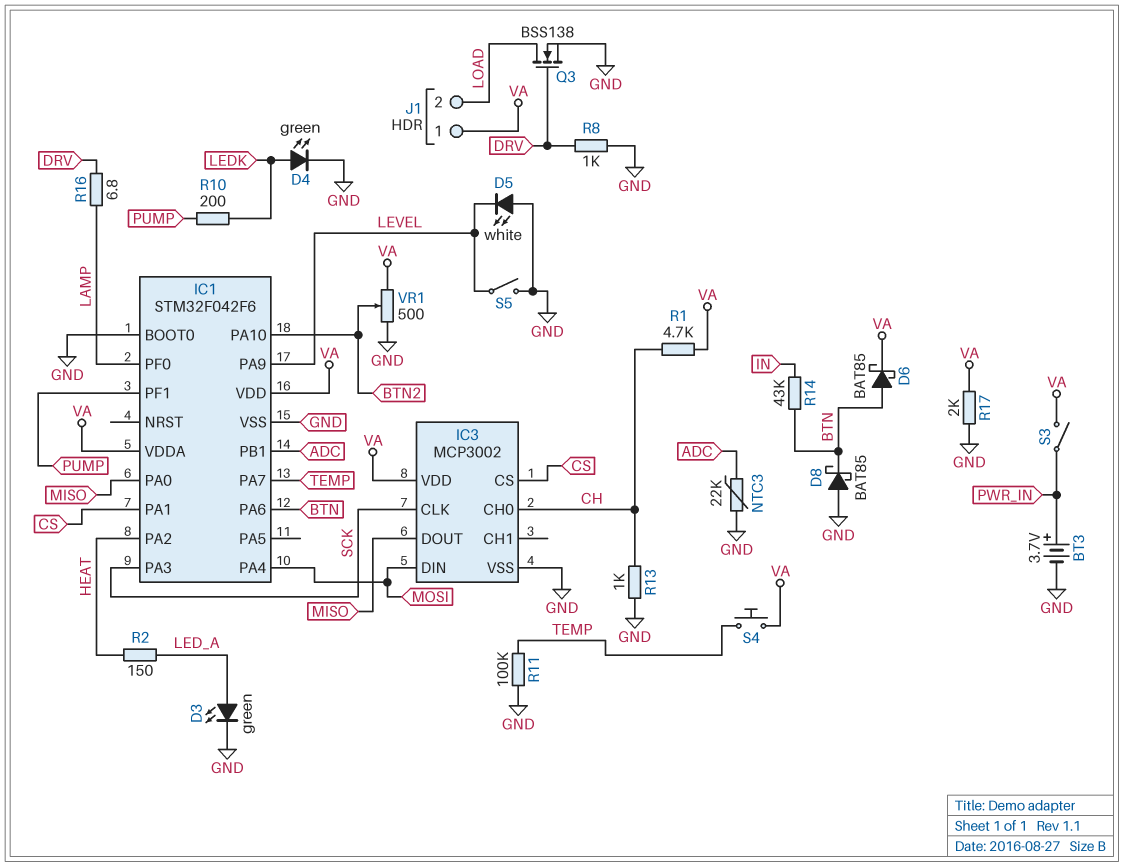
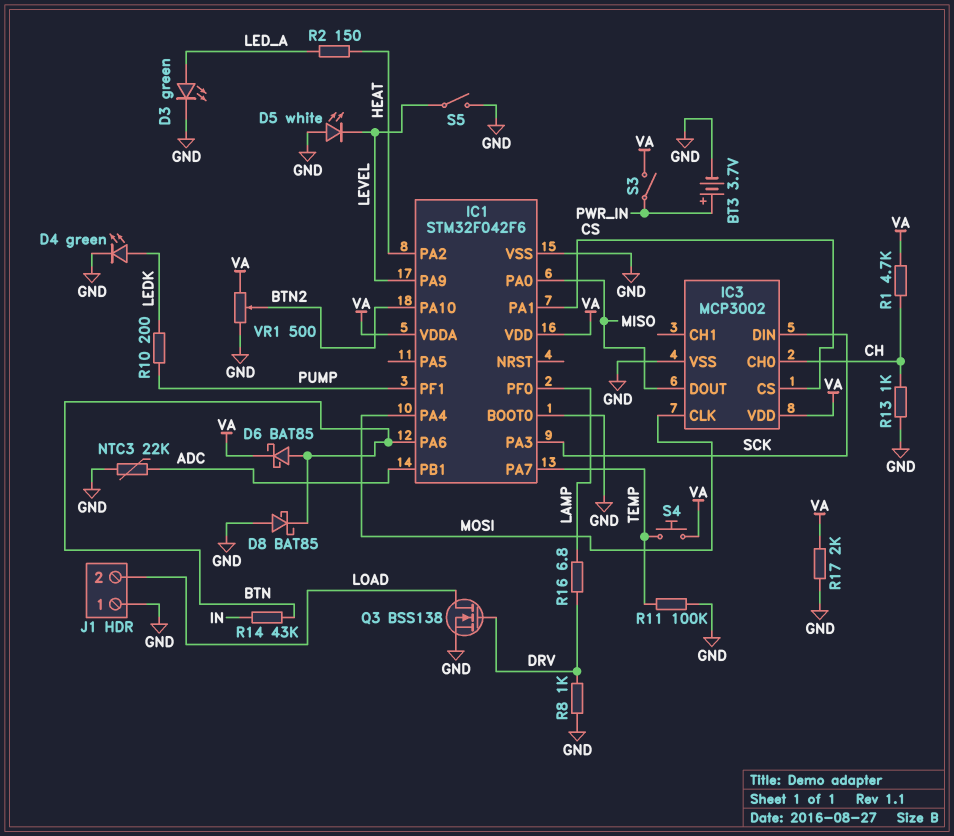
IC3 pin CLK: SCK -> MOSI
IC3 pin DIN: MOSI -> SCK
J1 pin 1: VA -> GND

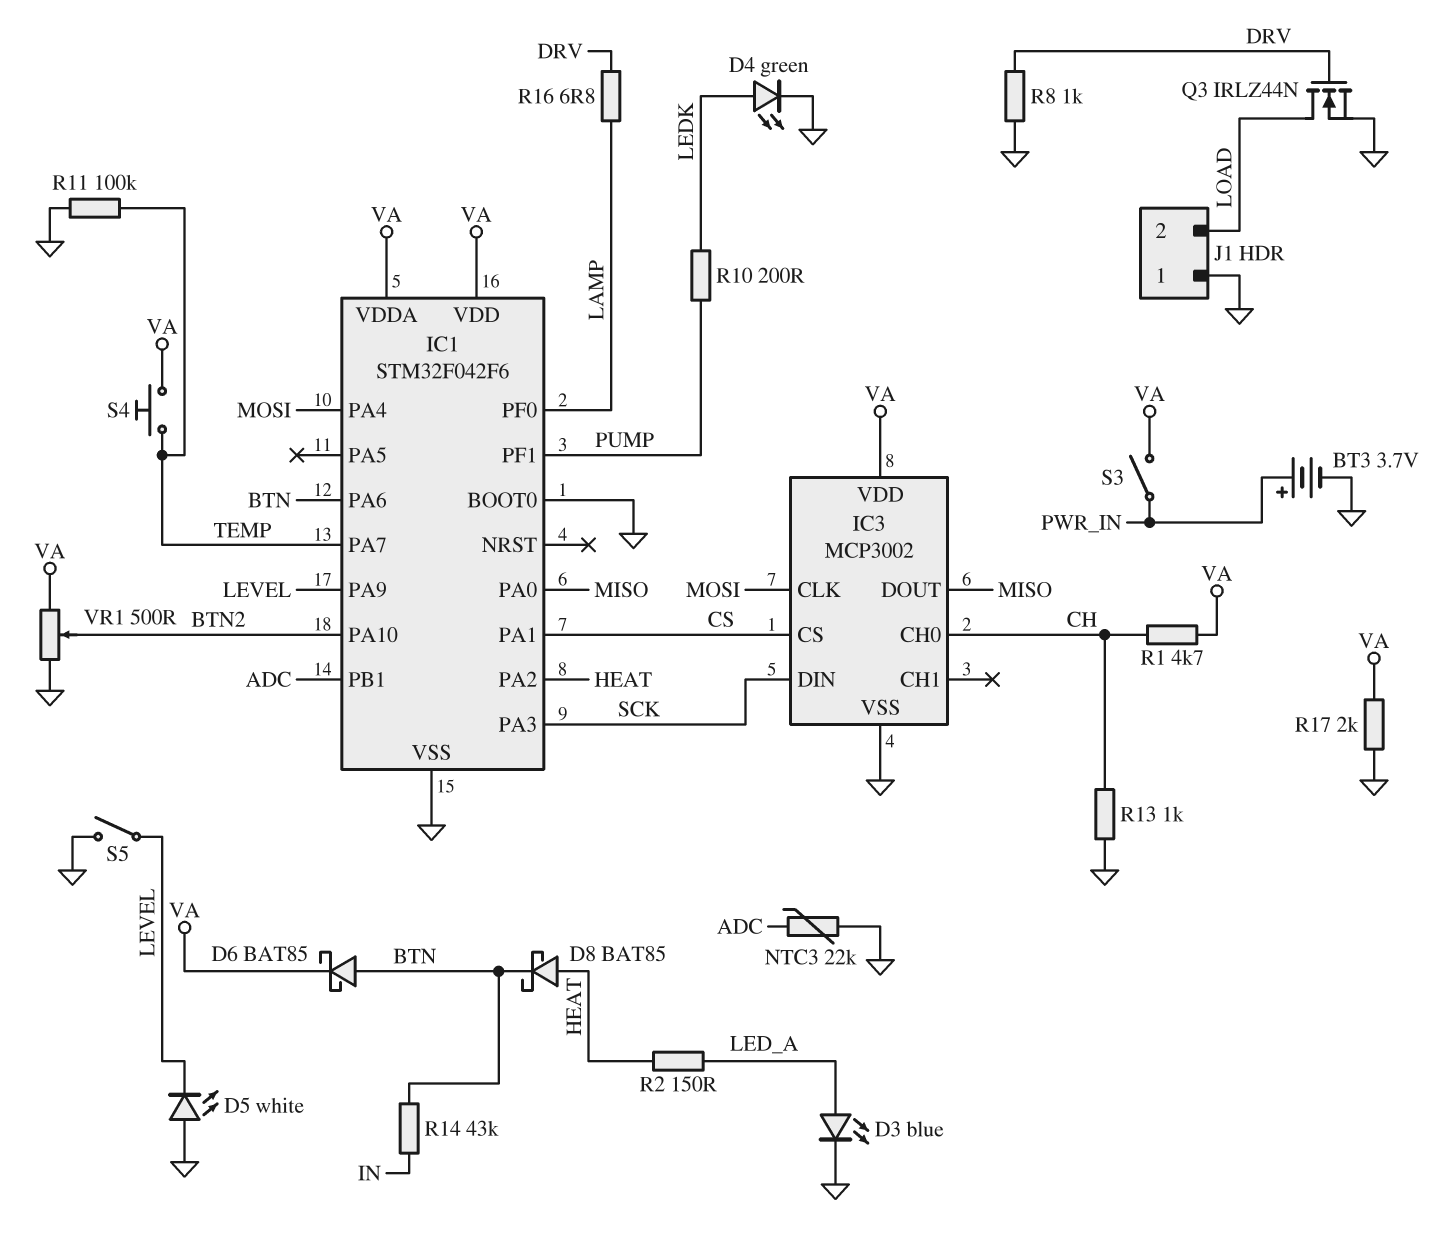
D3: LED green (A LED_A, K GND) -> LED blue (A LED_A, K GND)
D8: schottky BAT85 (A GND, K BTN) -> schottky BAT85 (A HEAT, K BTN)
Q3: NMOS BSS138 (G DRV, D LOAD, S GND) -> NMOS IRLZ44N (G DRV, D LOAD, S GND)

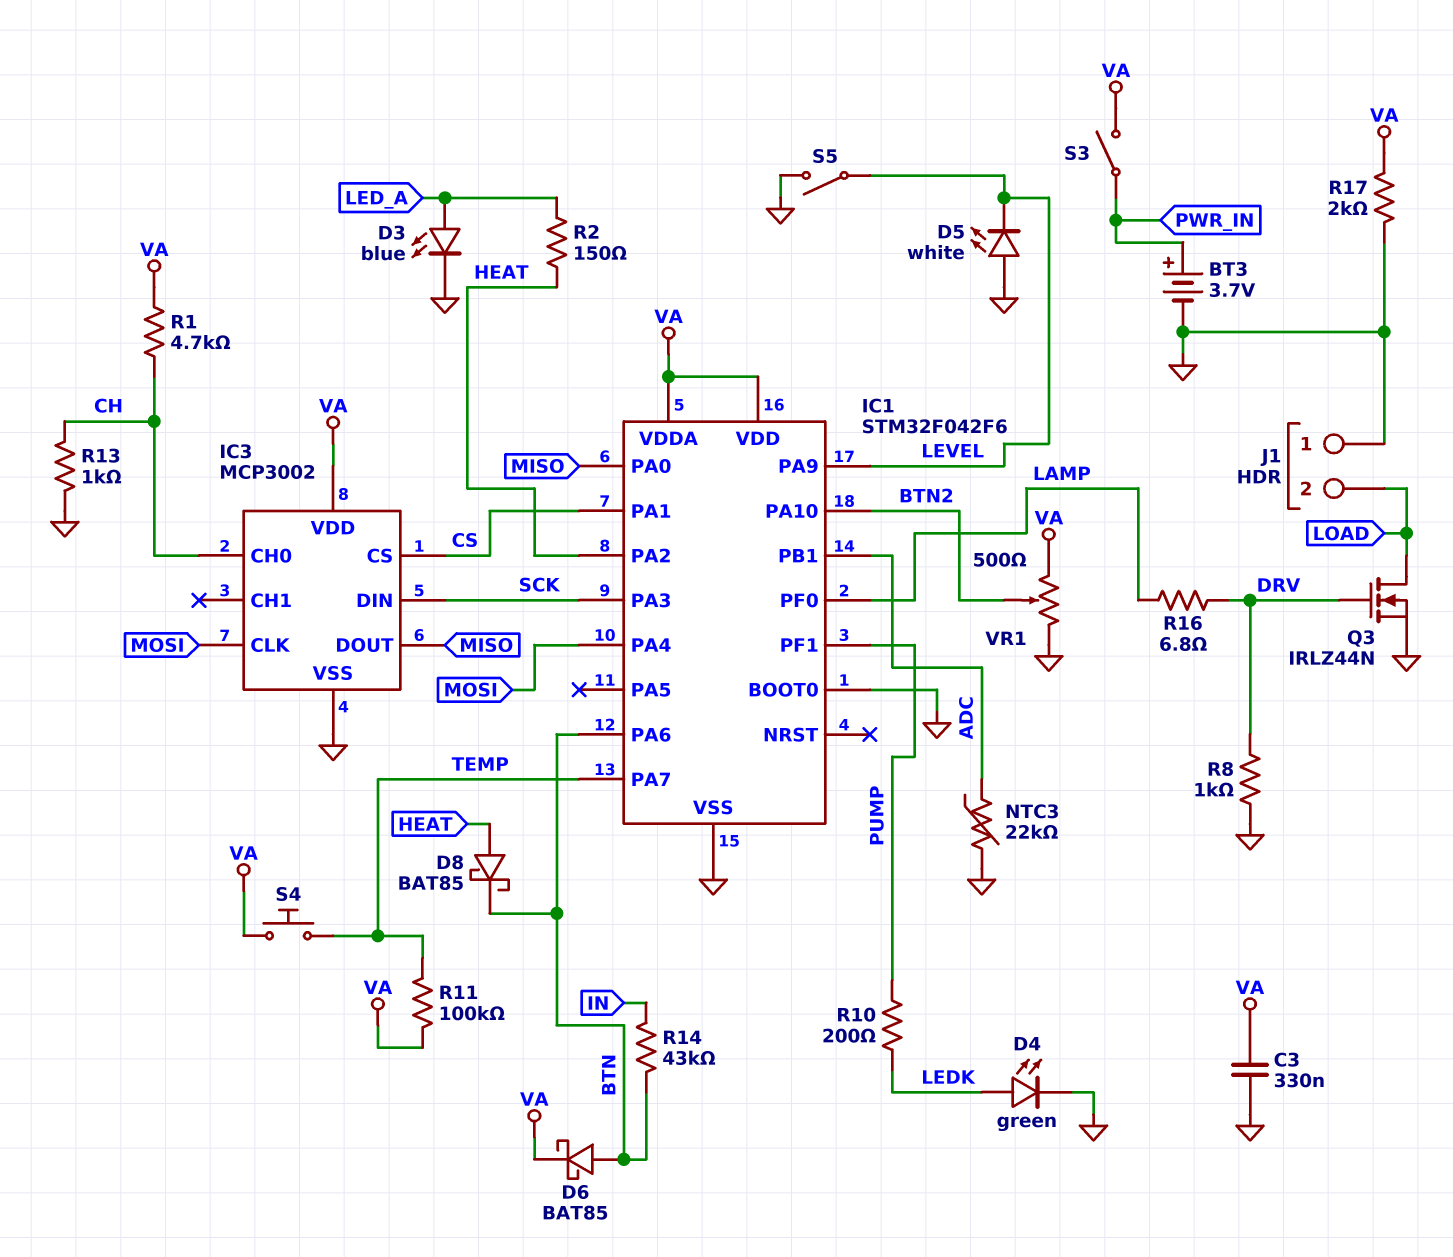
C3: none -> 330nF (GND, VA)
R11: 100k (GND, TEMP) -> 100k (TEMP, VA)

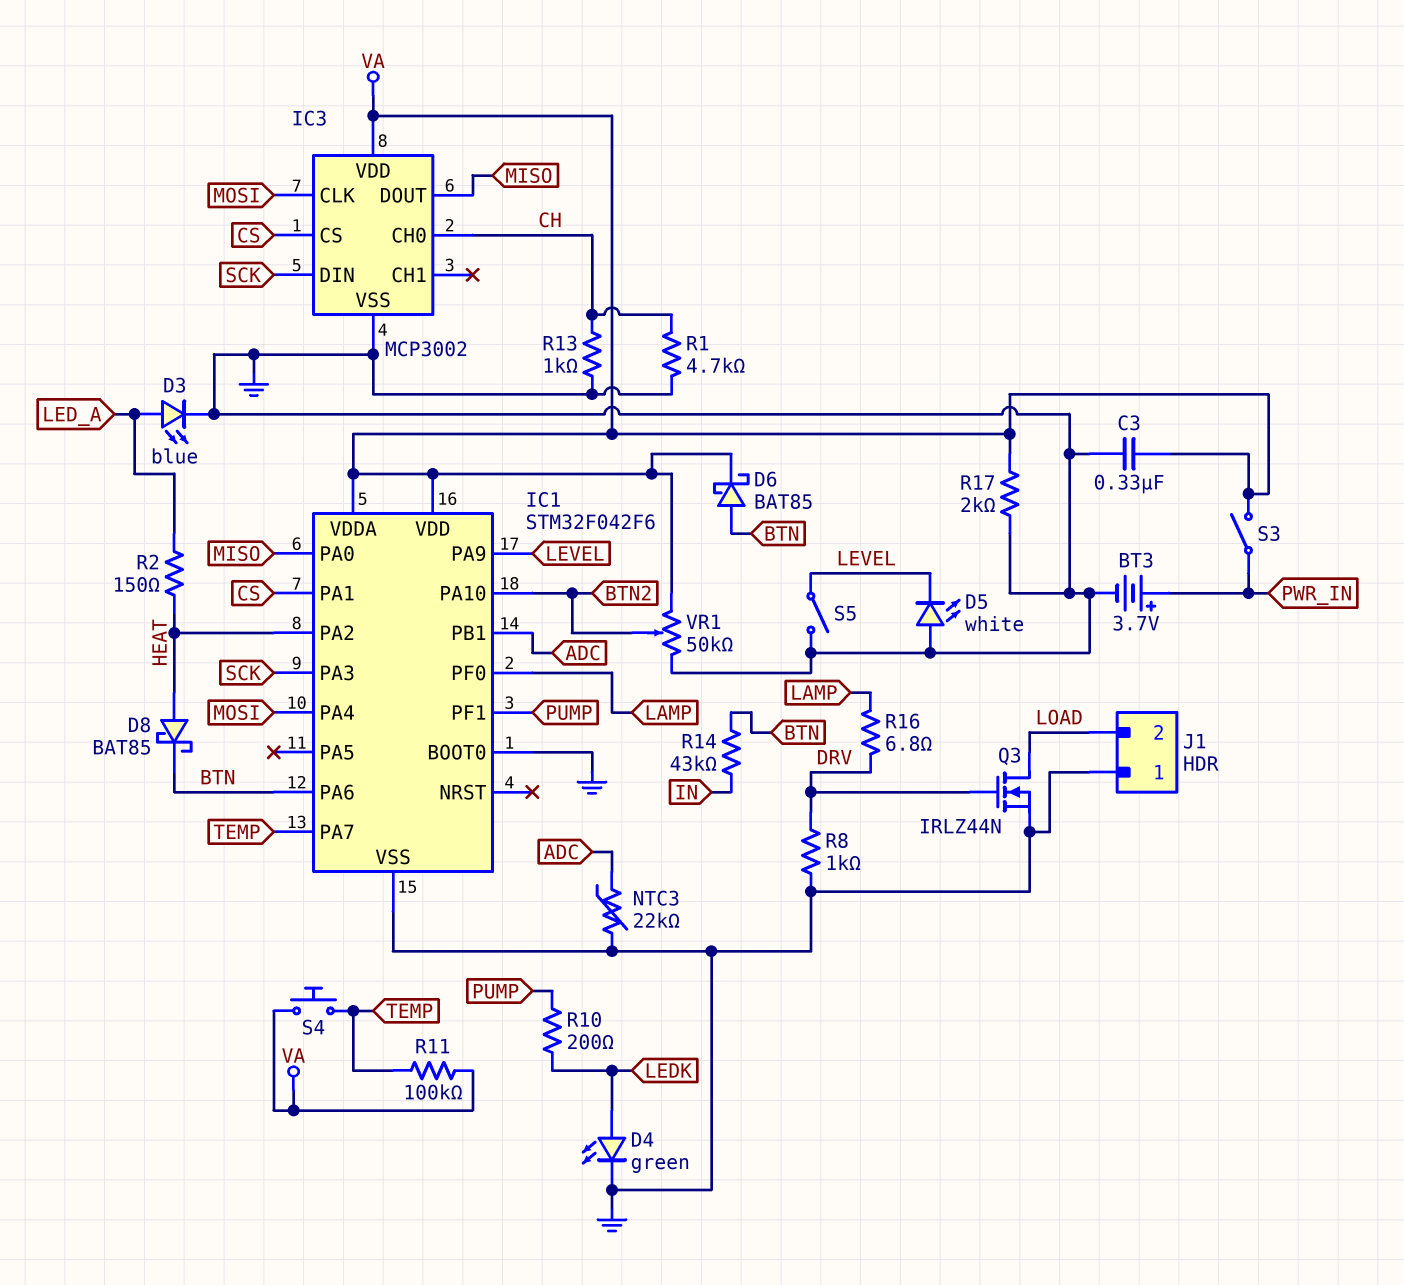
R1: 4.7k (CH, VA) -> 4.7k (CH, GND)
VR1: 500 (GND, VA, wiper BTN2) -> 50k (GND, VA, wiper BTN2)

